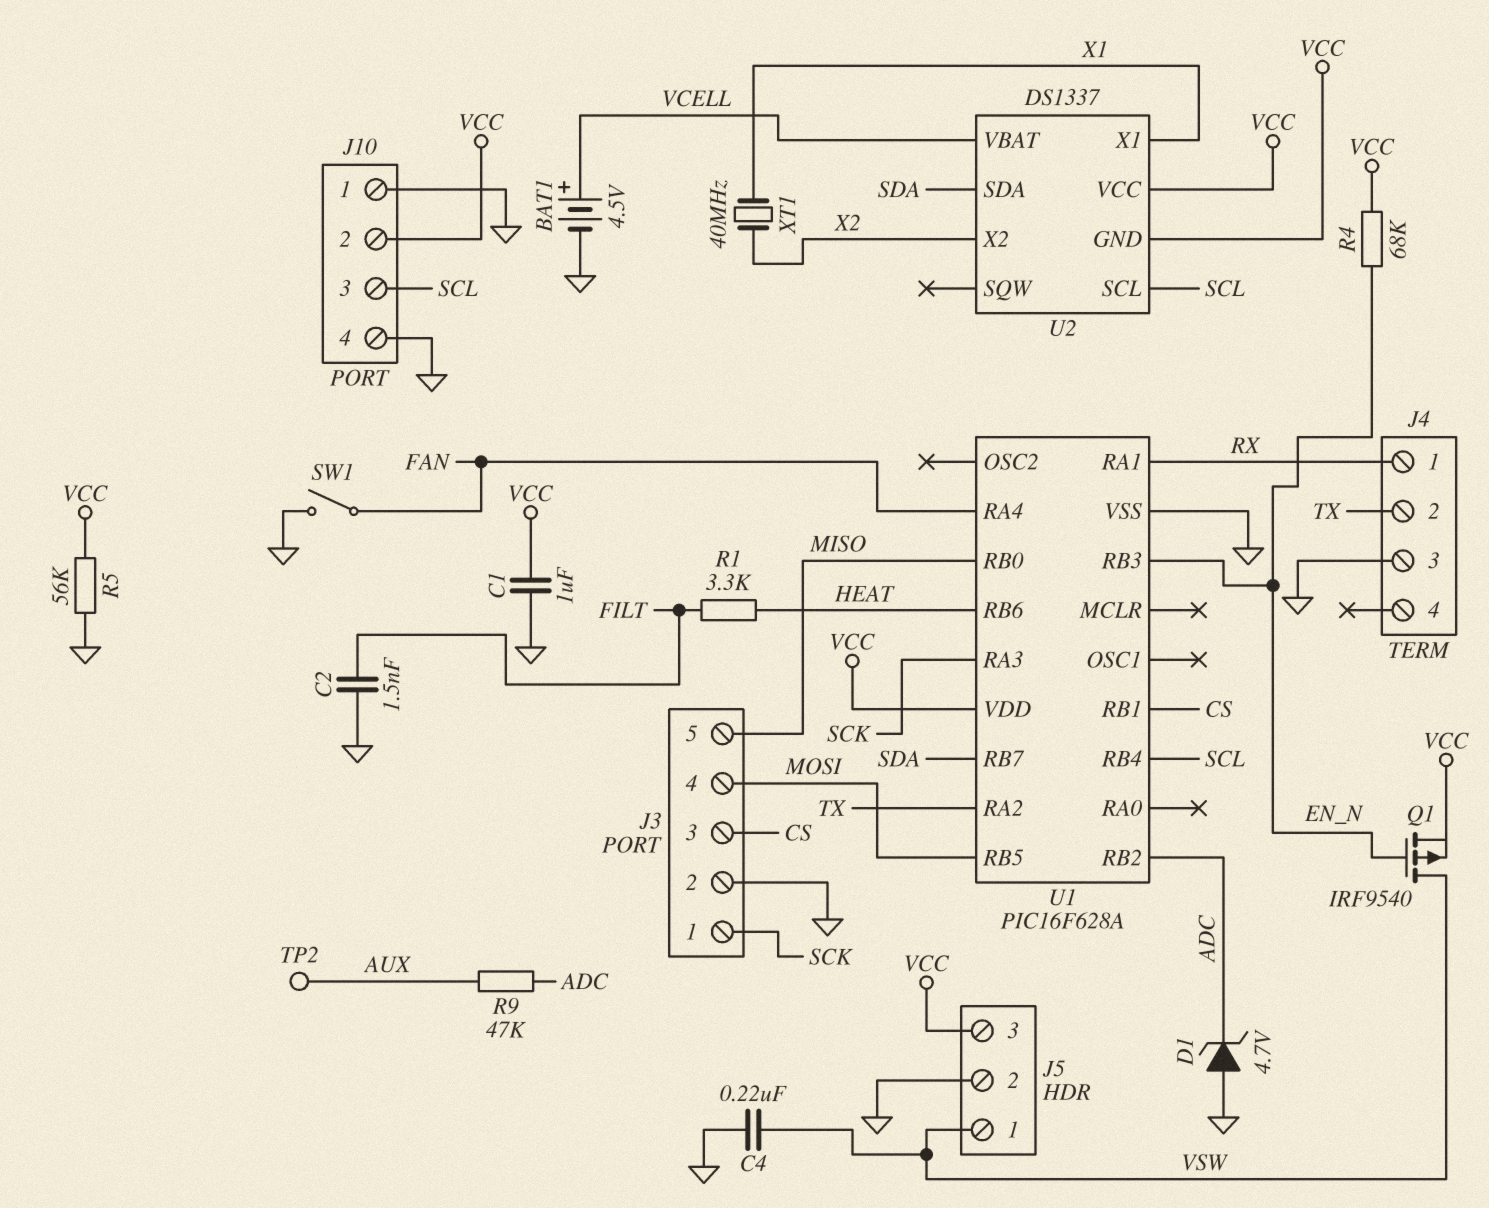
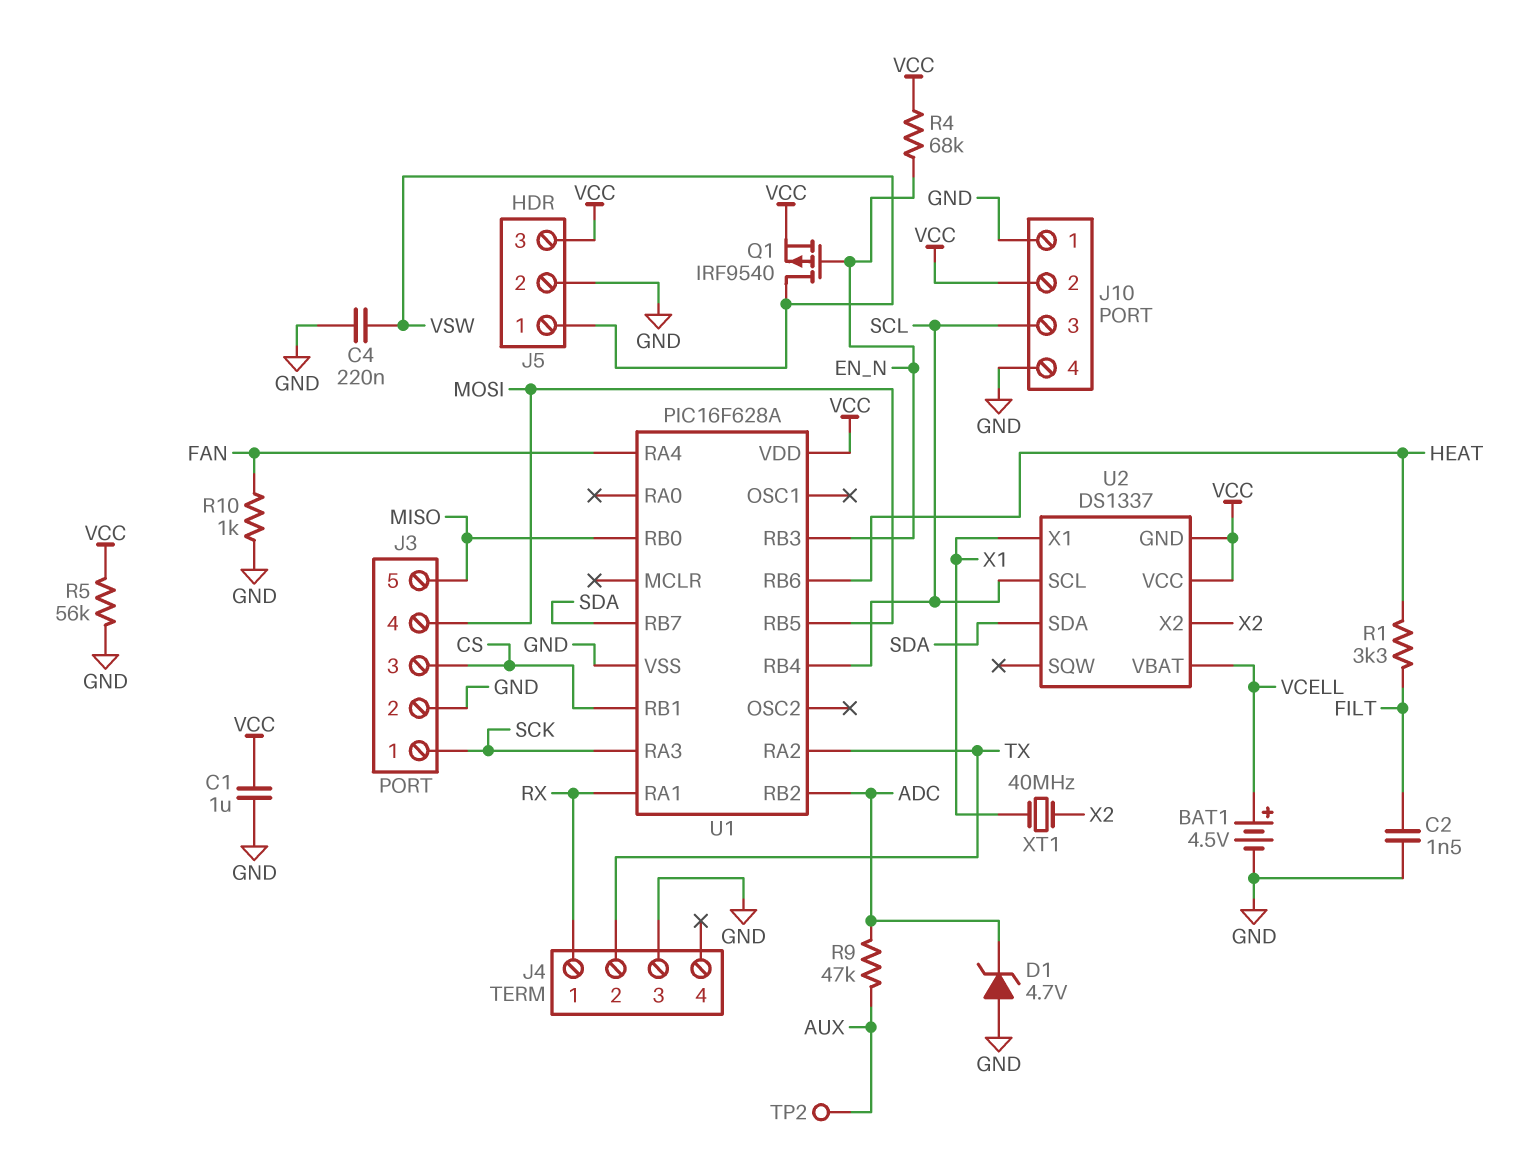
R10: none -> 1k (FAN, GND)
SW1: switch (FAN, GND) -> none

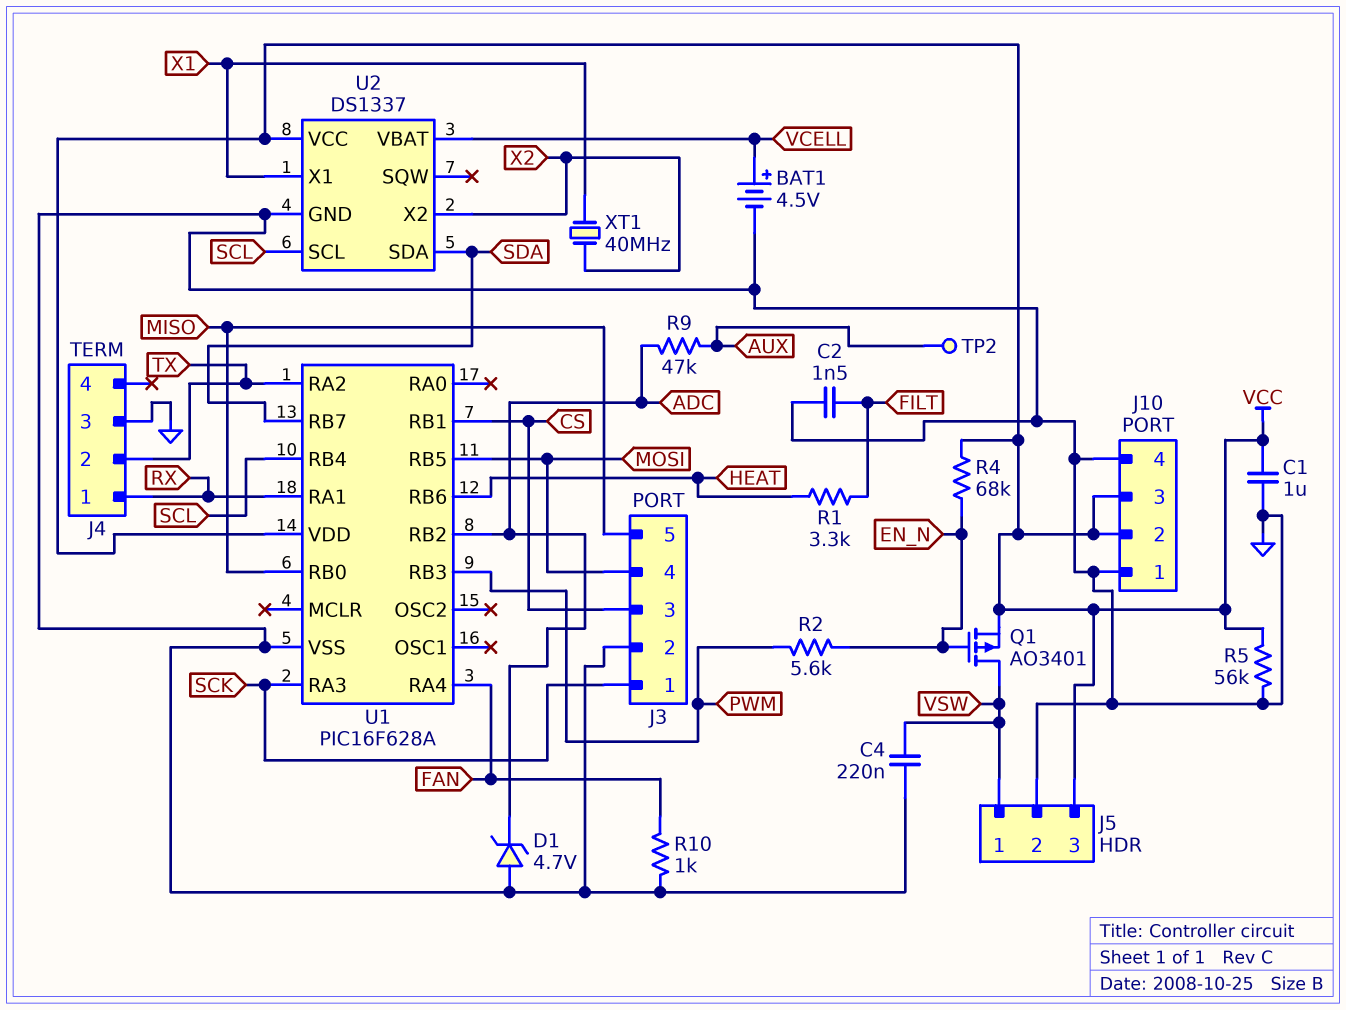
J10 pin 3: SCL -> VCC
Q1: PMOS IRF9540 (G EN_N, D VSW, S VCC) -> PMOS AO3401 (G EN_N, D VSW, S VCC)
R2: none -> 5.6k (EN_N, PWM)
U1 pin RB3: EN_N -> PWM
U2 pin GND: VCC -> GND

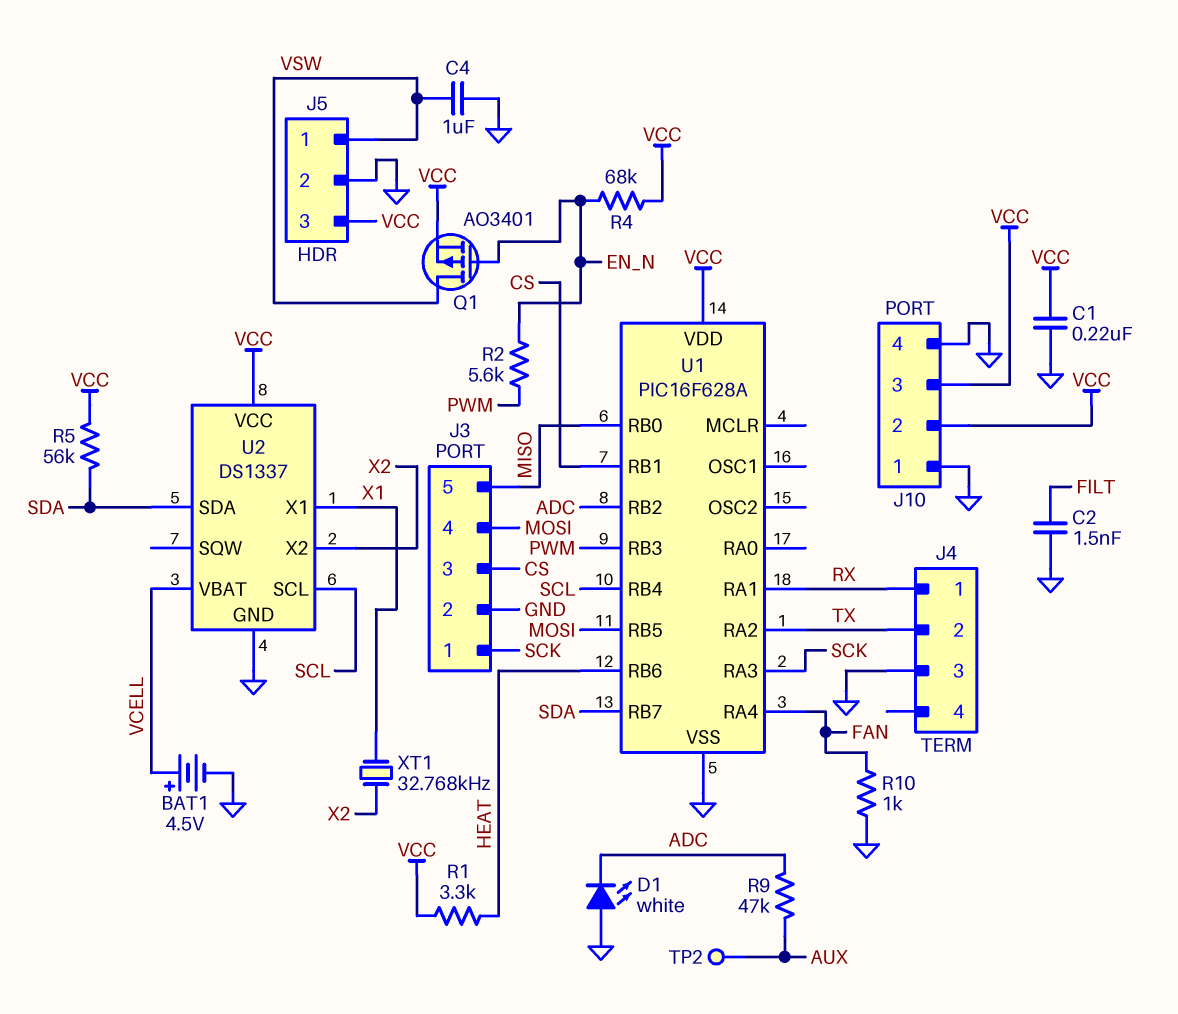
C1: 1uF (GND, VCC) -> 220nF (GND, VCC)
C4: 220nF (GND, VSW) -> 1uF (GND, VSW)
D1: zener 4.7V (A GND, K ADC) -> LED white (A GND, K ADC)
R1: 3.3k (FILT, HEAT) -> 3.3k (HEAT, VCC)
R5: 56k (GND, VCC) -> 56k (SDA, VCC)
XT1: 40MHz (X1, X2) -> 32.768kHz (X1, X2)

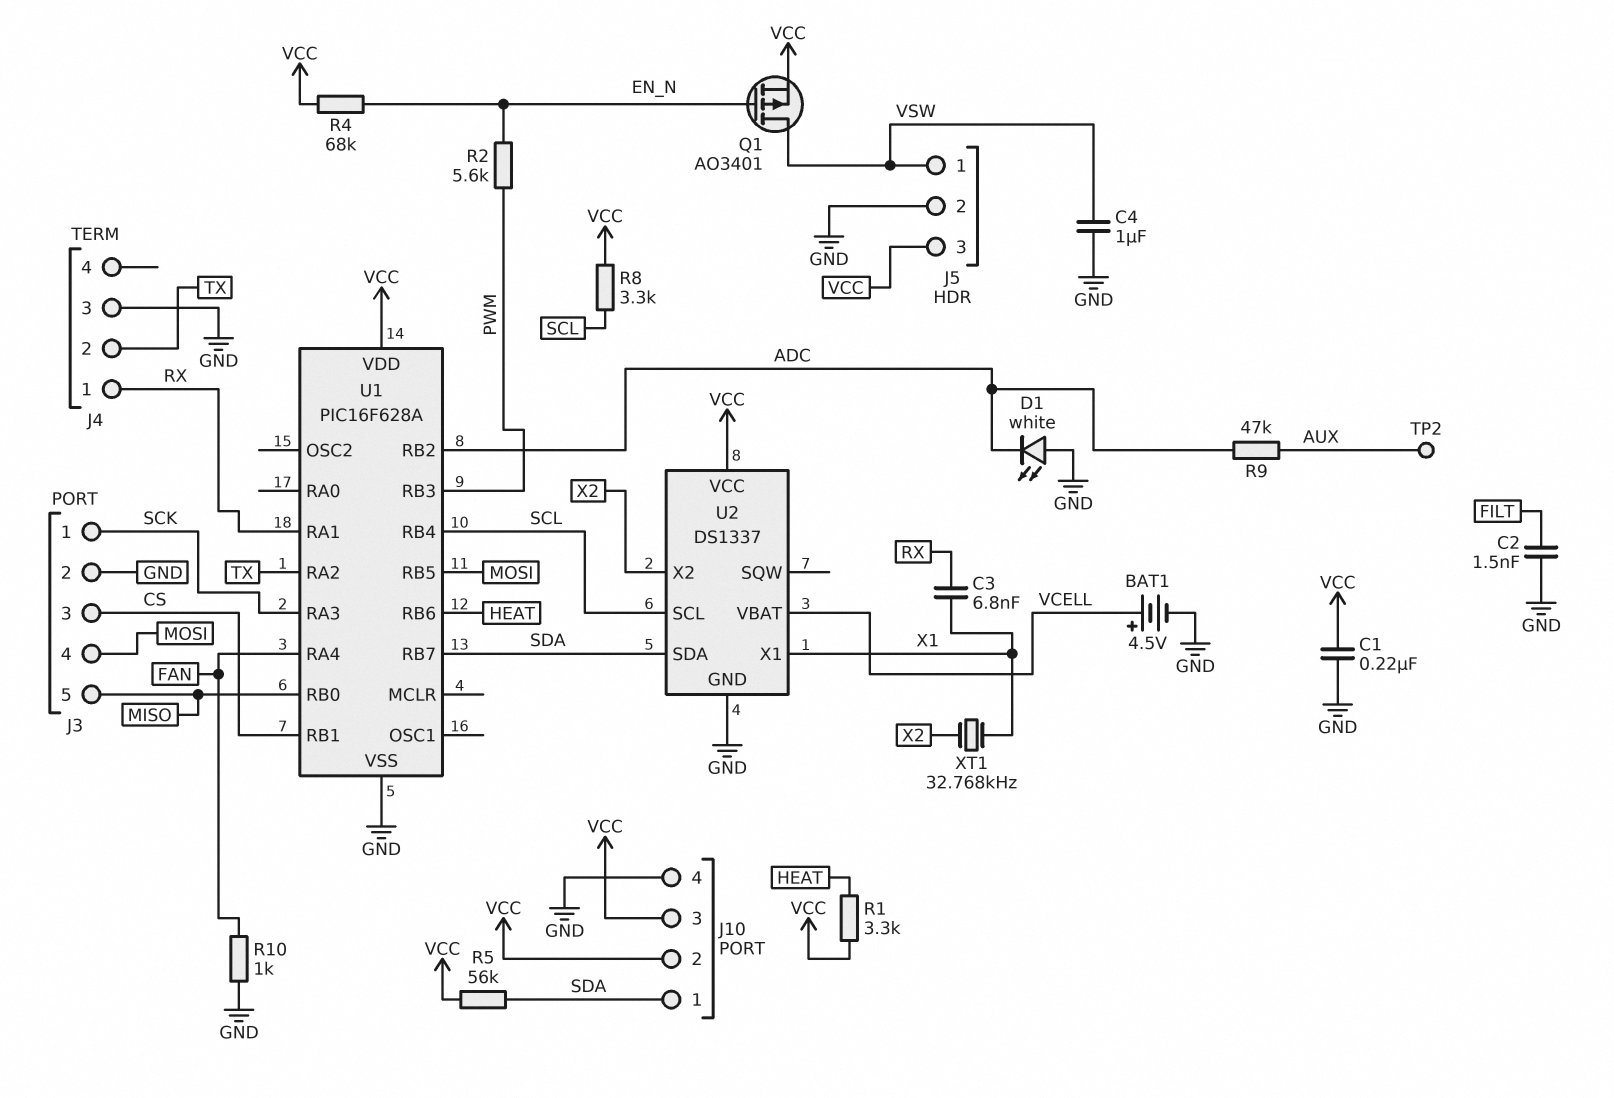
C3: none -> 6.8nF (RX, X1)
J10 pin 1: GND -> SDA
R8: none -> 3.3k (SCL, VCC)

